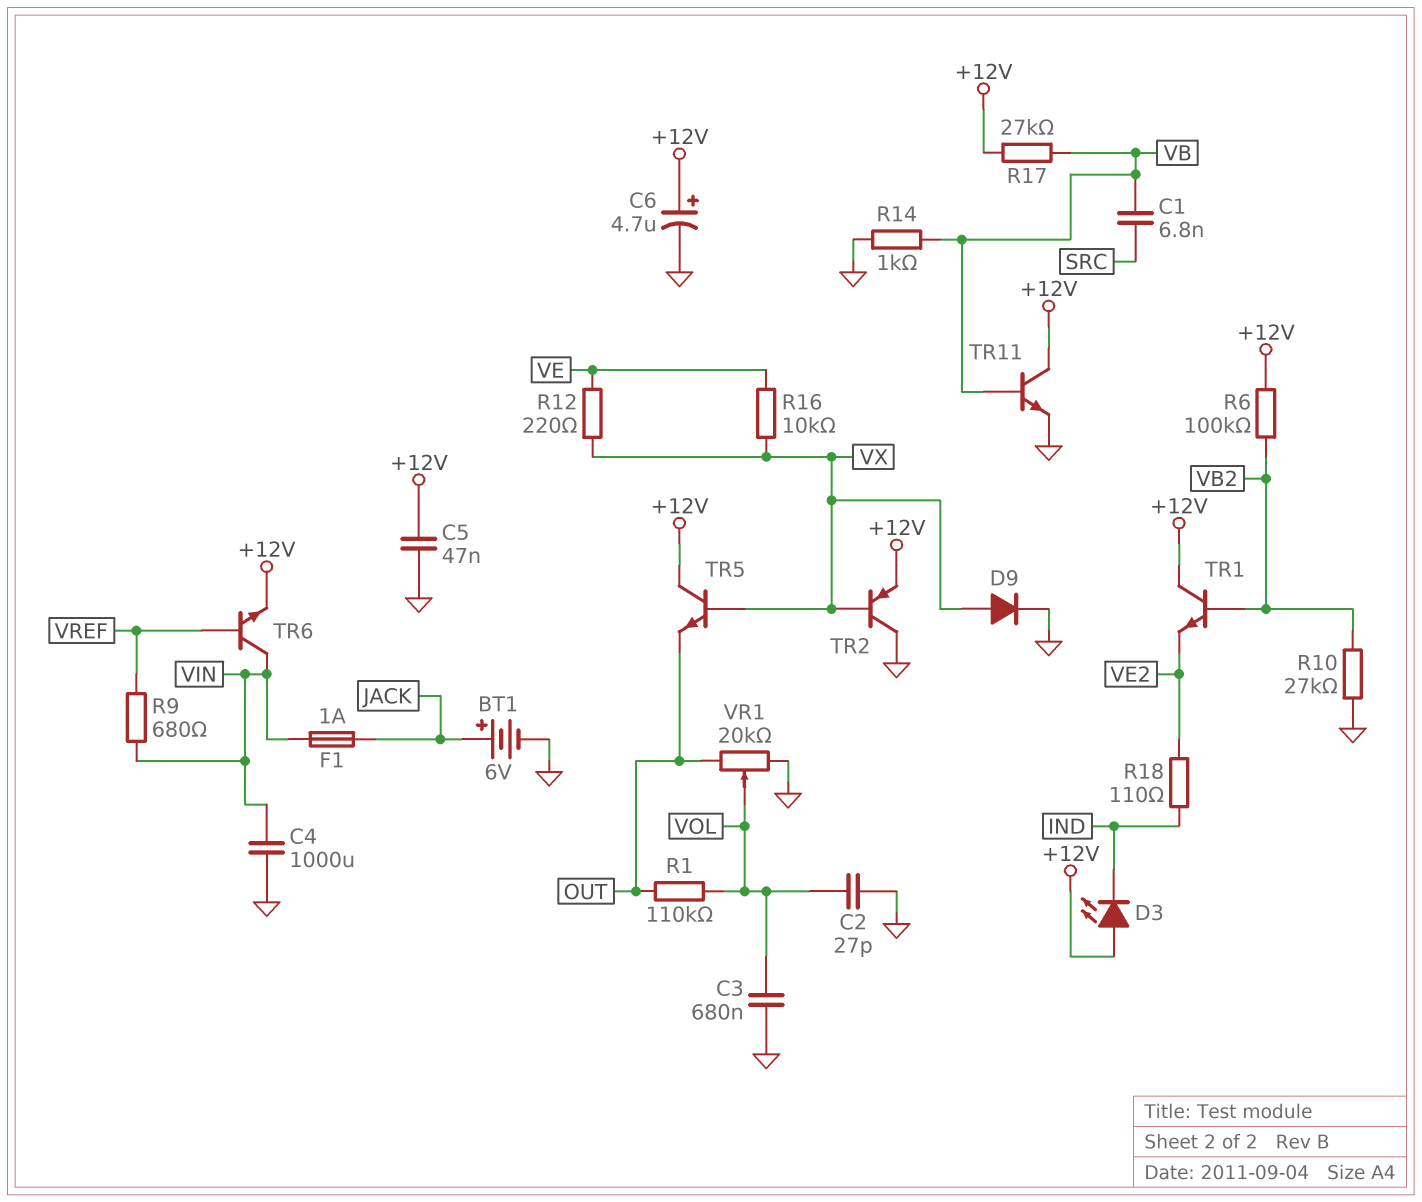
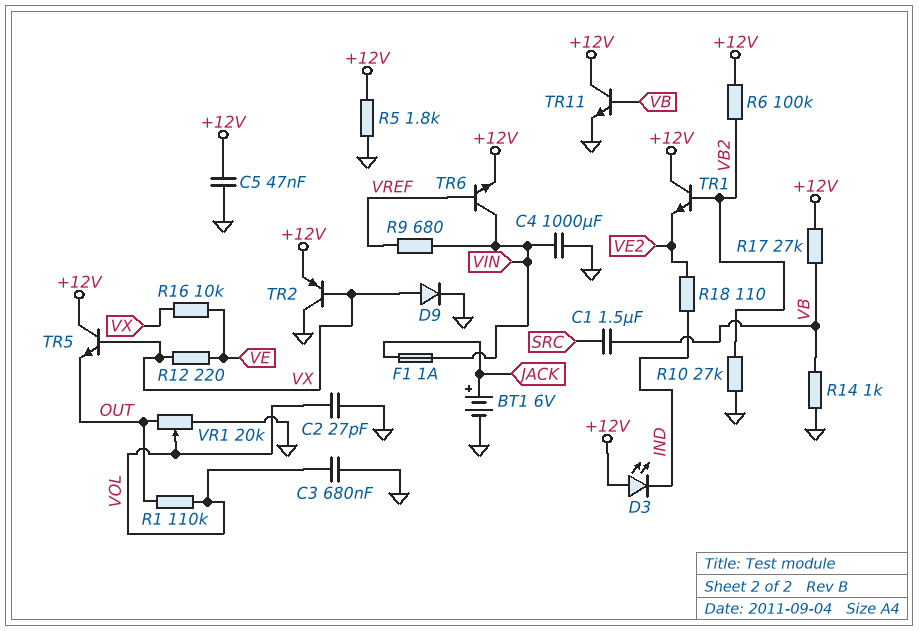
C1: 6.8nF (SRC, VB) -> 1.5uF (SRC, VB)
C6: 4.7uF (plus +12V, minus GND) -> none
R5: none -> 1.8k (+12V, GND)

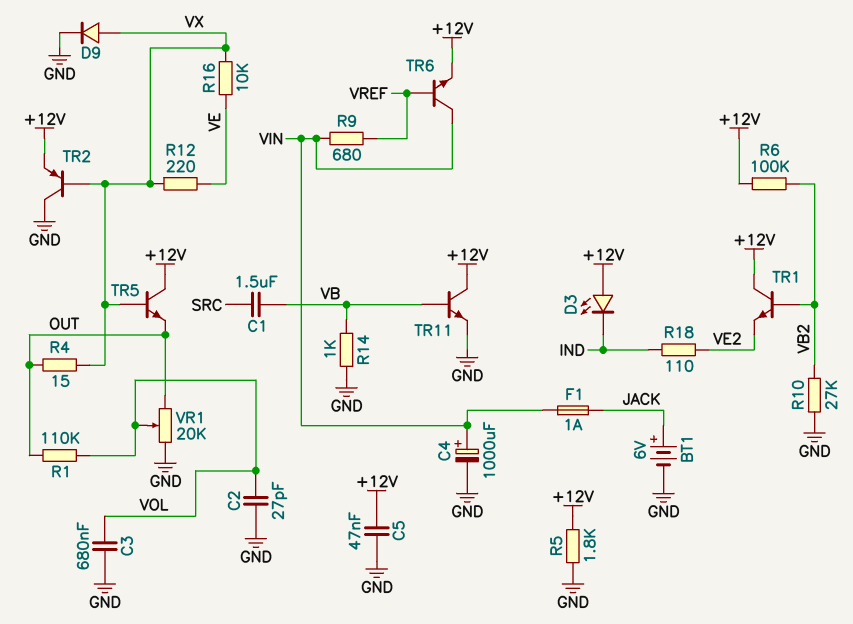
C4: 1000uF (GND, VIN) -> 1000uF (plus VIN, minus GND)
R4: none -> 15 (OUT, VX)
R17: 27k (+12V, VB) -> none

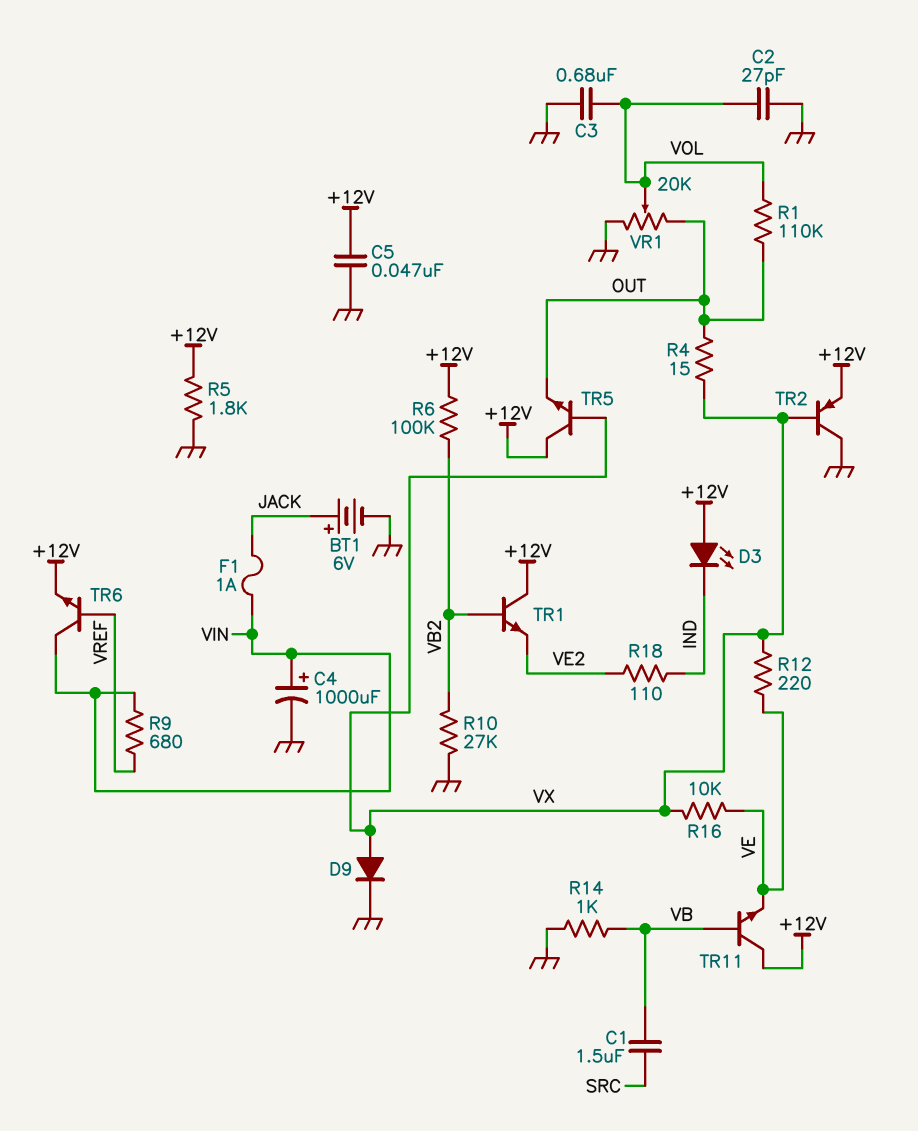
TR11: NPN (B VB, C +12V, E GND) -> NPN (B VB, C +12V, E VE)

